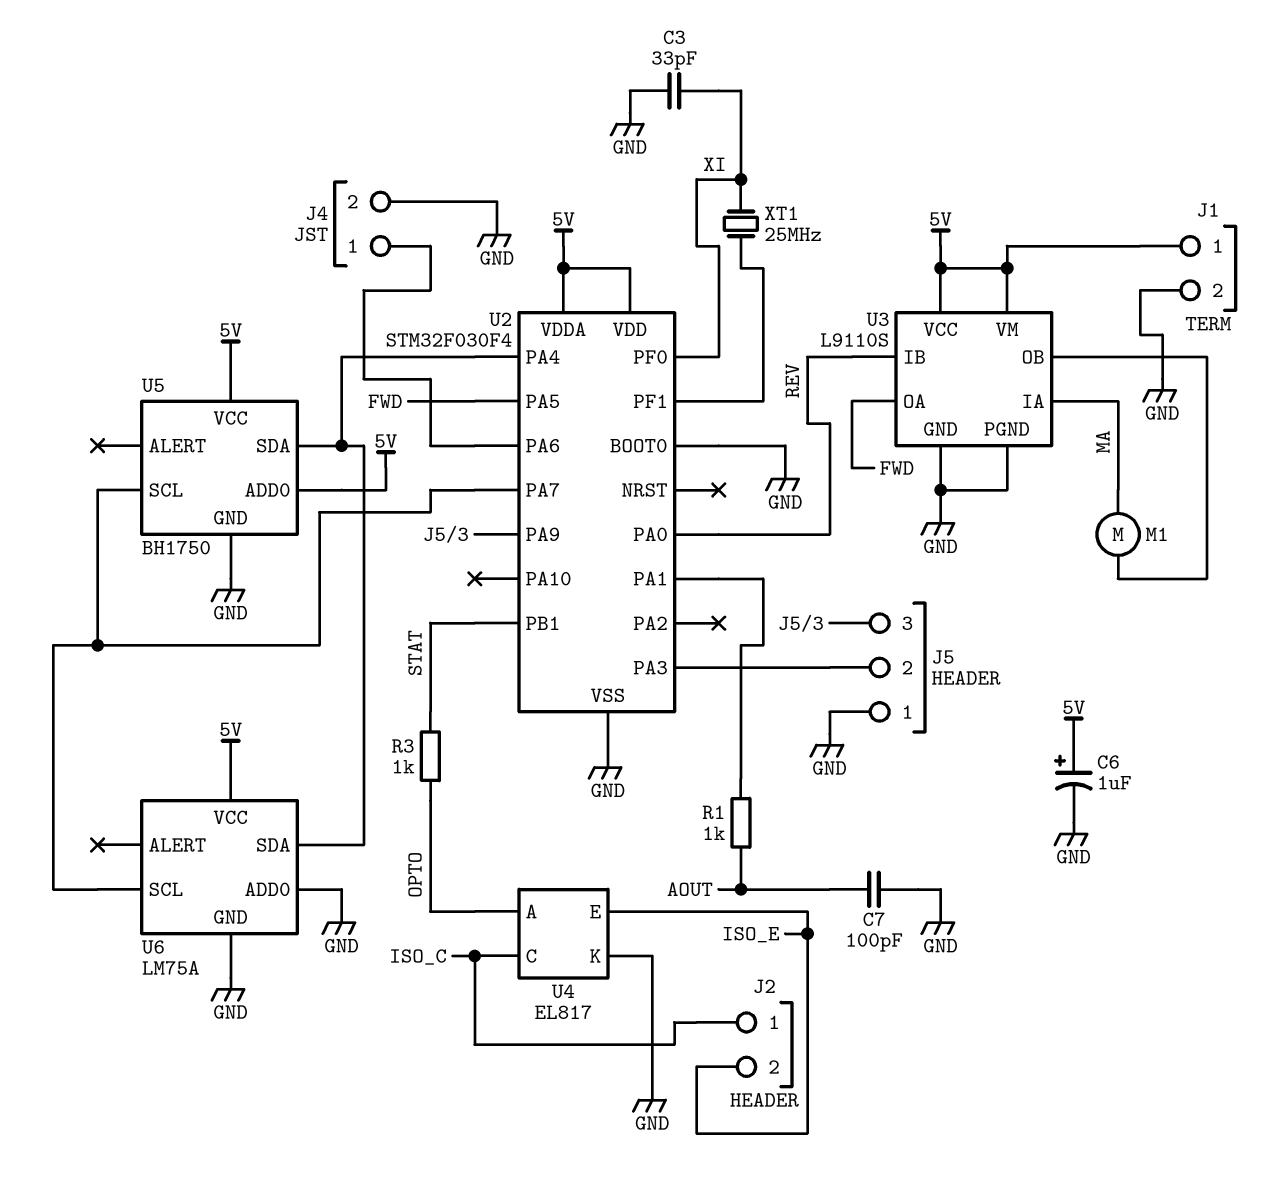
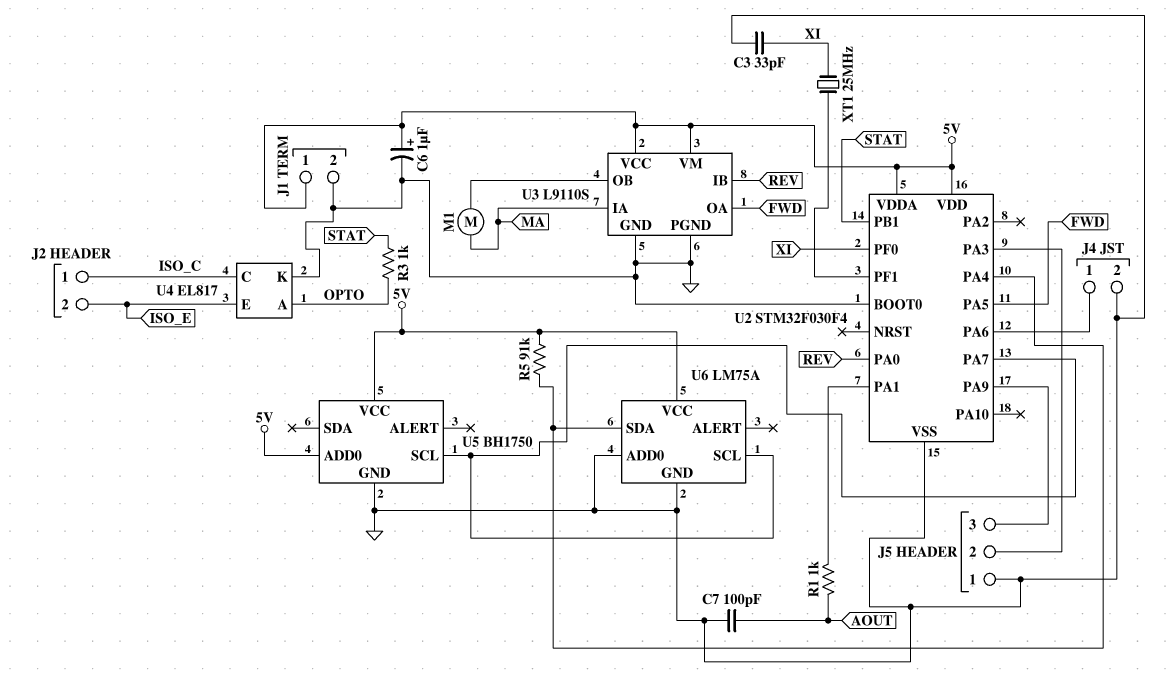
R5: none -> 91k (5V, U2/PA4)
U5 pin SDA: U2/PA4 -> none

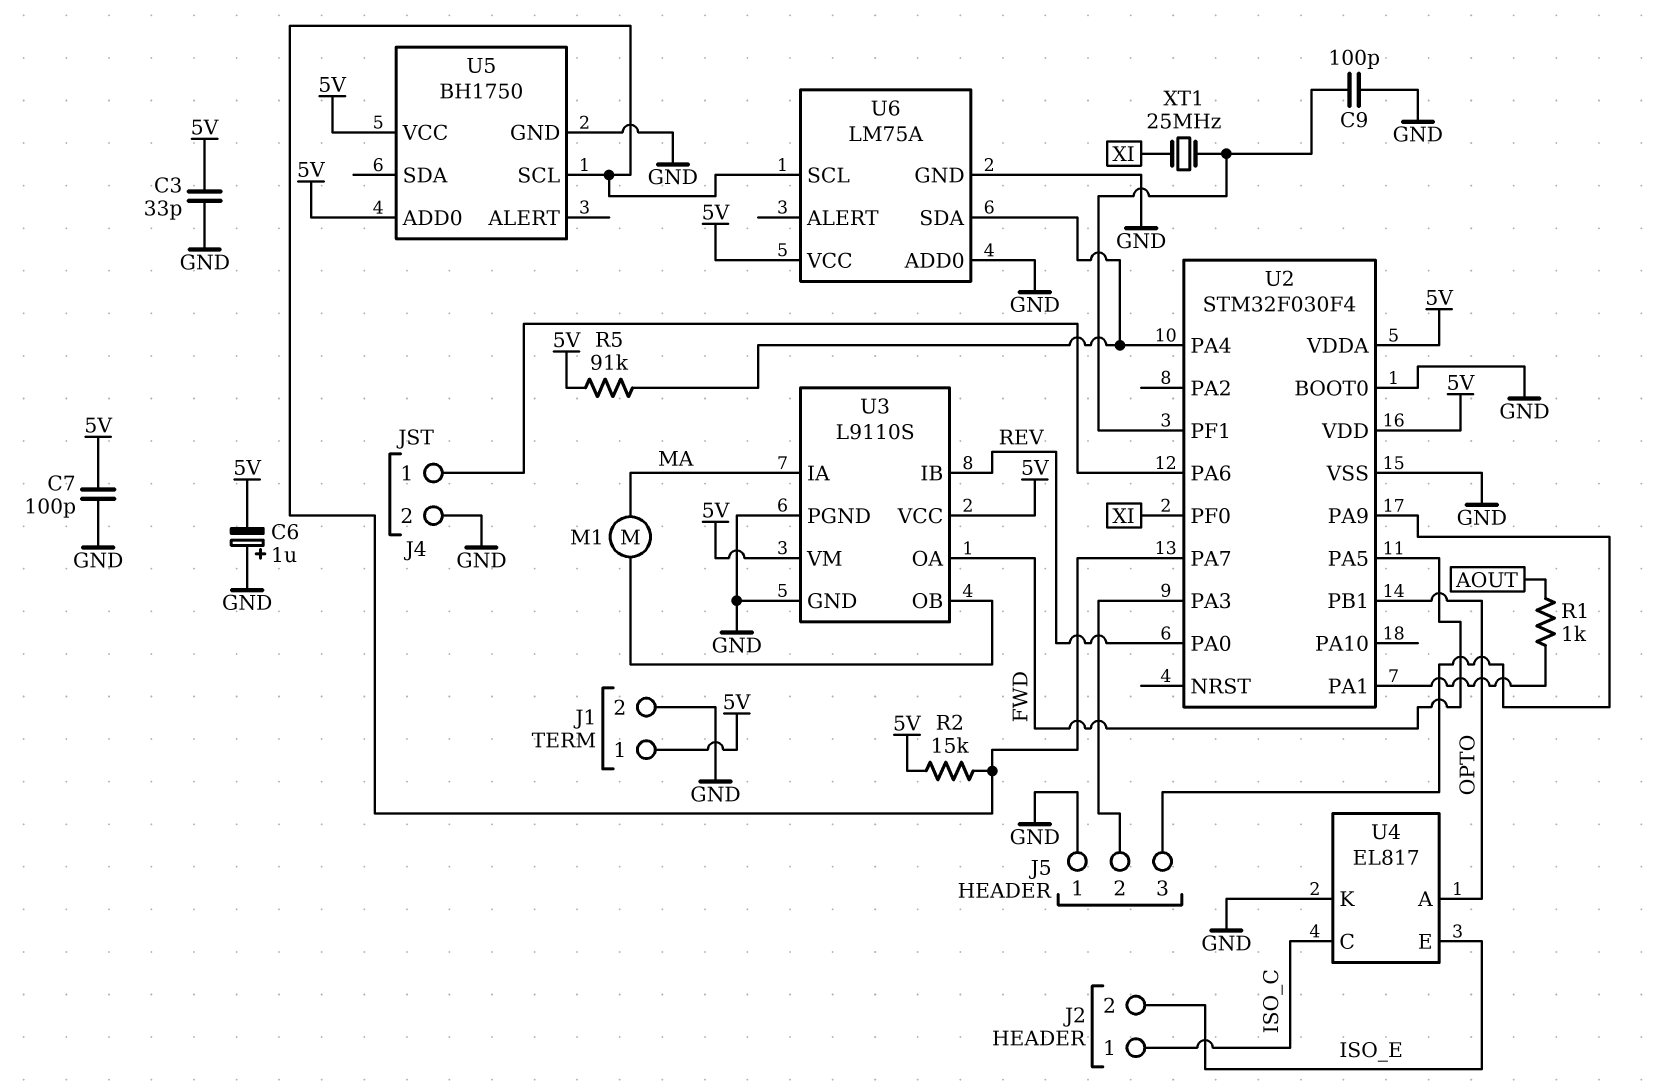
C3: 33pF (GND, XI) -> 33pF (5V, GND)
C6: 1uF (plus 5V, minus GND) -> 1uF (plus GND, minus 5V)
C7: 100pF (AOUT, GND) -> 100pF (5V, GND)
C9: none -> 100pF (GND, U2/PF1)
R2: none -> 15k (5V, U2/PA7)
R3: 1k (OPTO, STAT) -> none
U2 pin PB1: STAT -> OPTO

